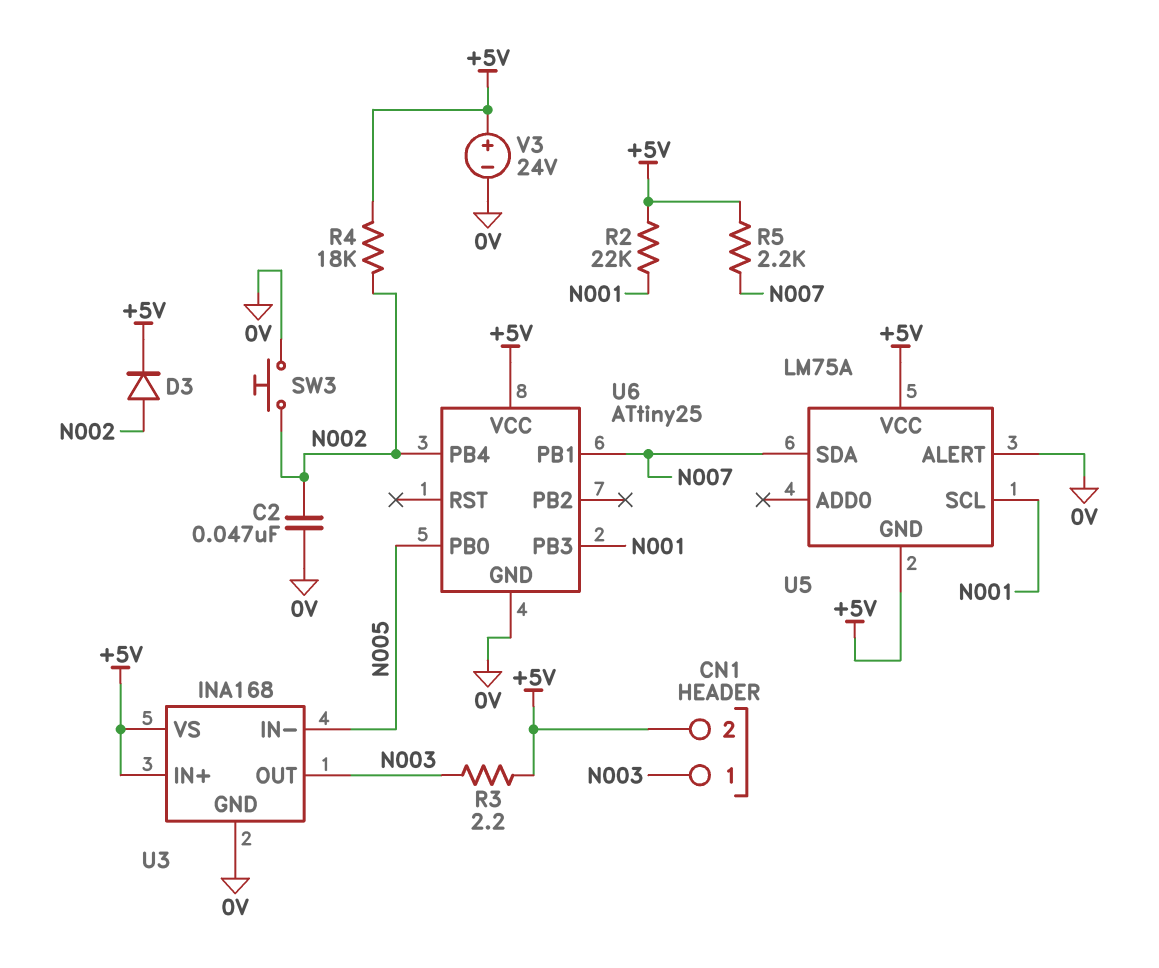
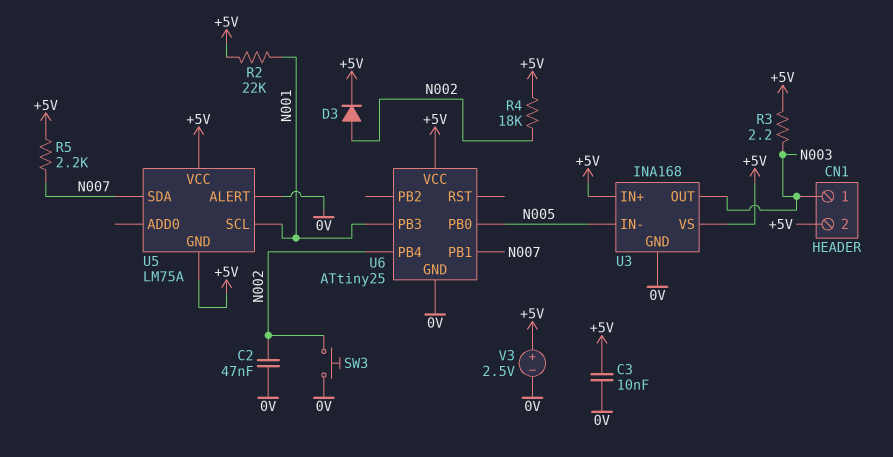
C3: none -> 10nF (+5V, 0V)
V3: 24V (plus +5V, minus 0V) -> 2.5V (plus +5V, minus 0V)

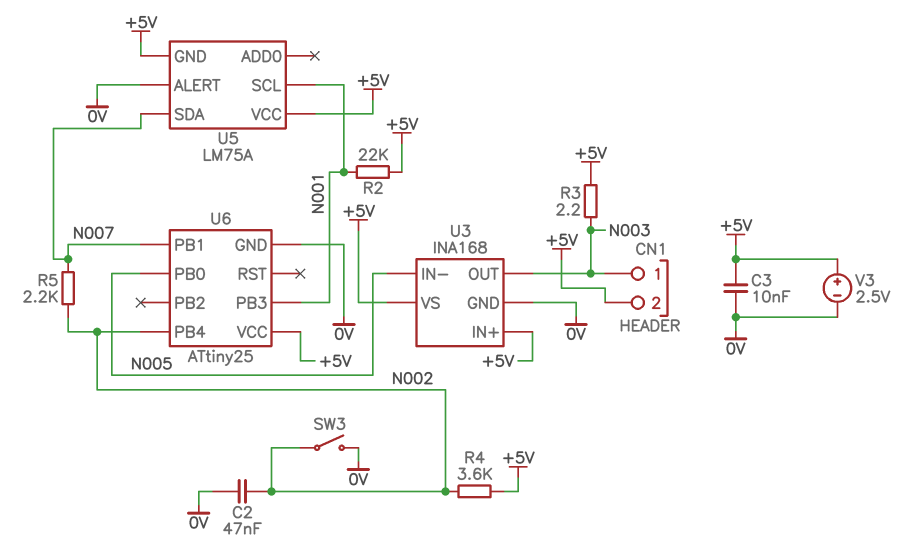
D3: diode (A N002, K +5V) -> none
R4: 18k (+5V, N002) -> 3.6k (+5V, N002)
R5: 2.2k (+5V, N007) -> 2.2k (N002, N007)
SW3: button (0V, N002) -> switch (0V, N002)

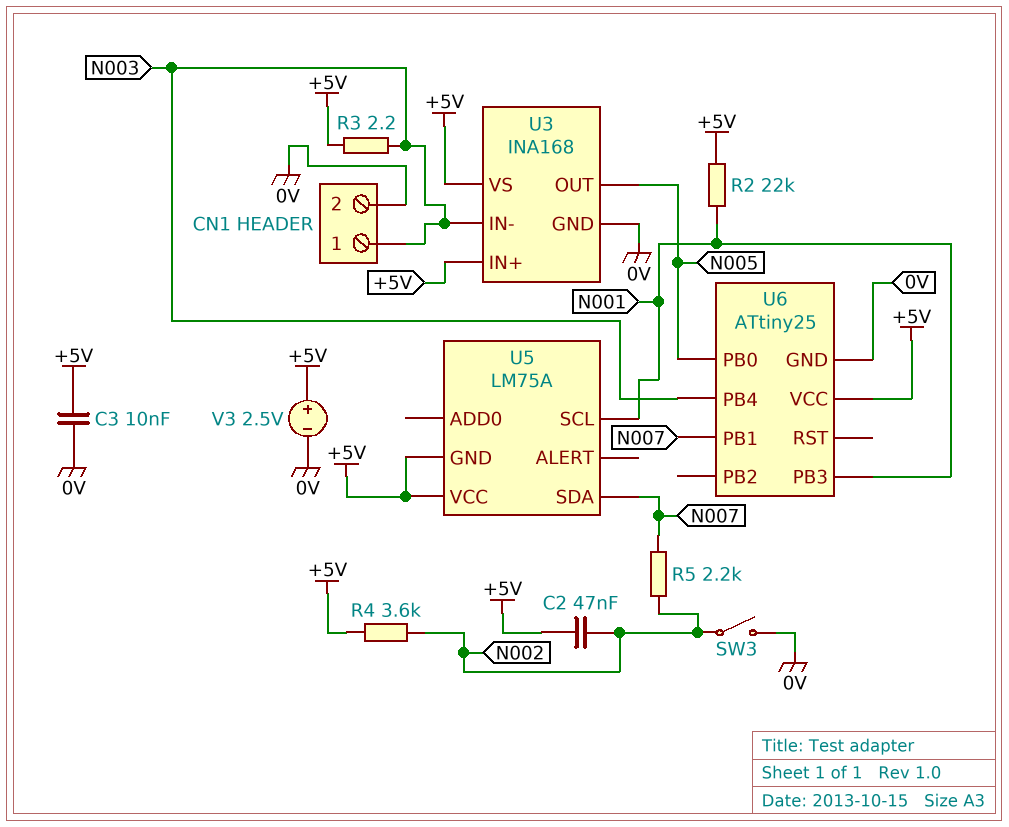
C2: 47nF (0V, N002) -> 47nF (+5V, N002)
CN1 pin 2: +5V -> 0V
U3 pin IN-: N005 -> N003
U3 pin OUT: N003 -> N005
U5 pin ALERT: 0V -> none
U6 pin PB4: N002 -> N003

